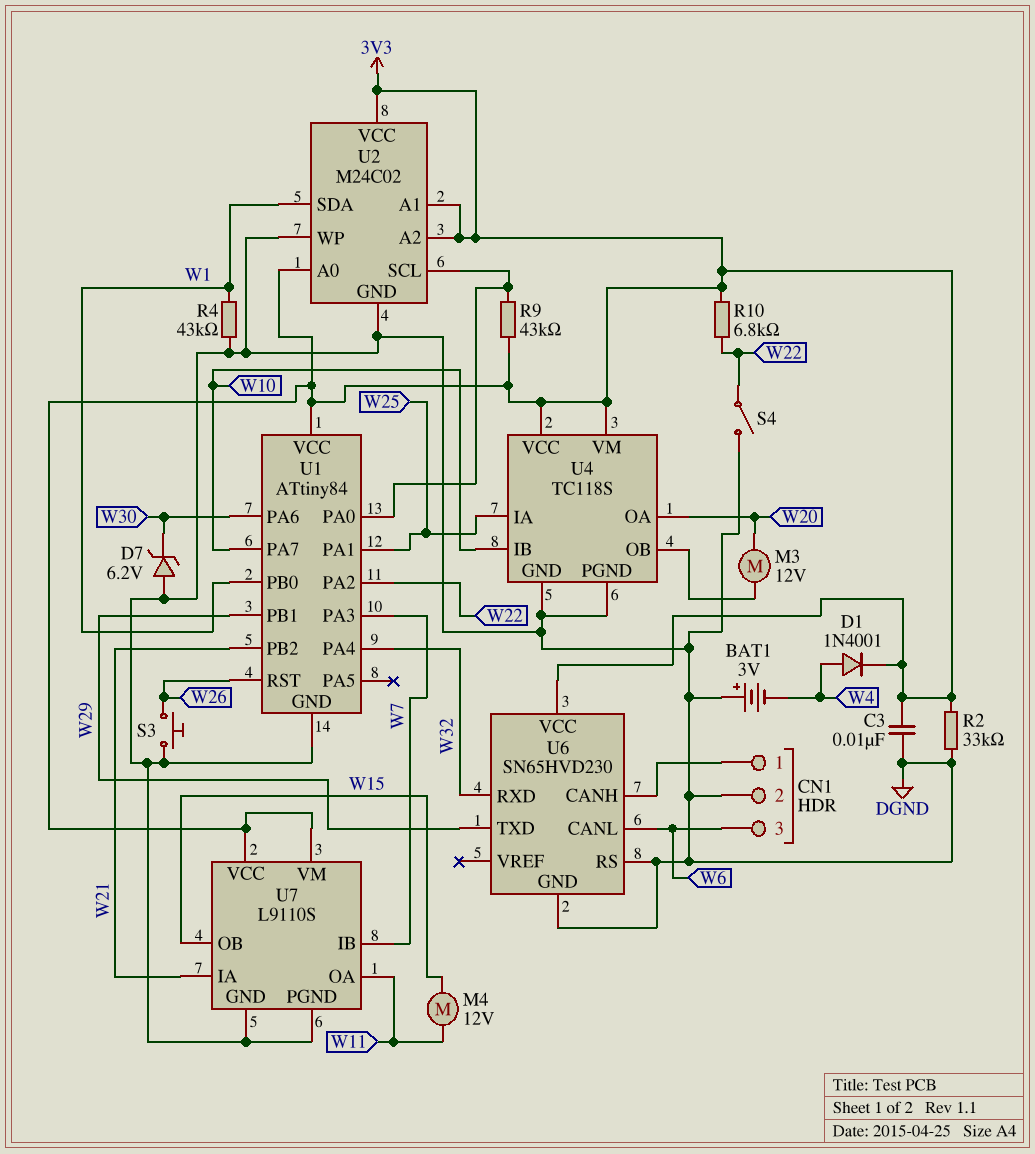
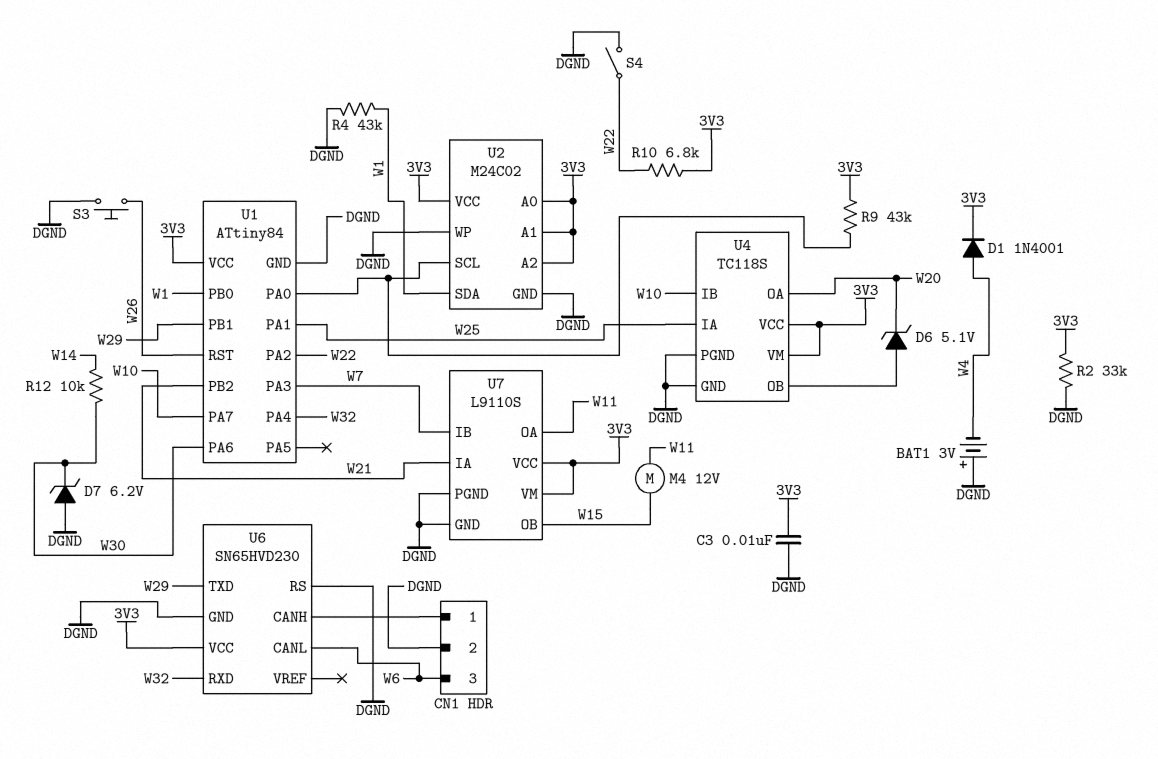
D6: none -> zener 5.1V (A U4/OB, K W20)
M3: motor 12V (U4/OB, W20) -> none
R12: none -> 10k (W14, W30)

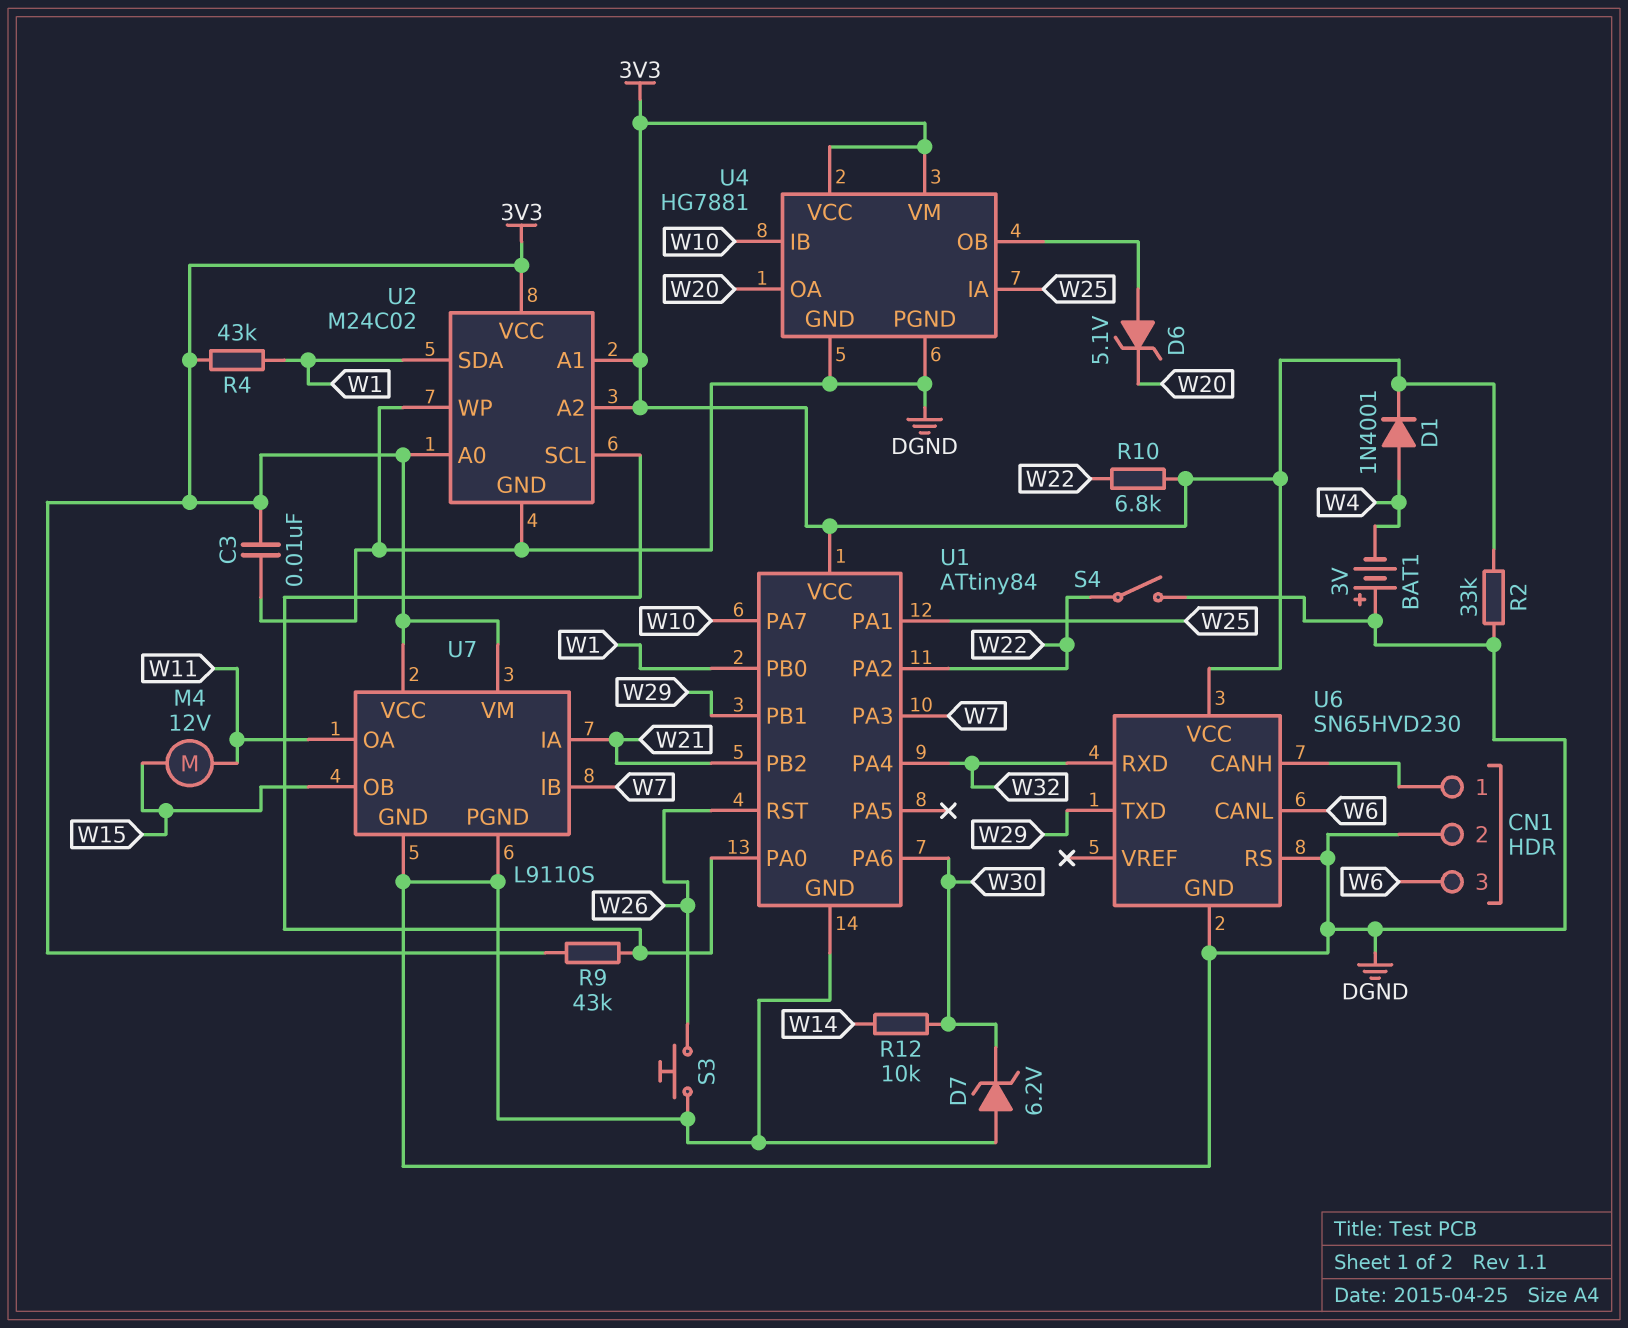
R4: 43k (DGND, W1) -> 43k (3V3, W1)
U4: TC118S -> HG7881

